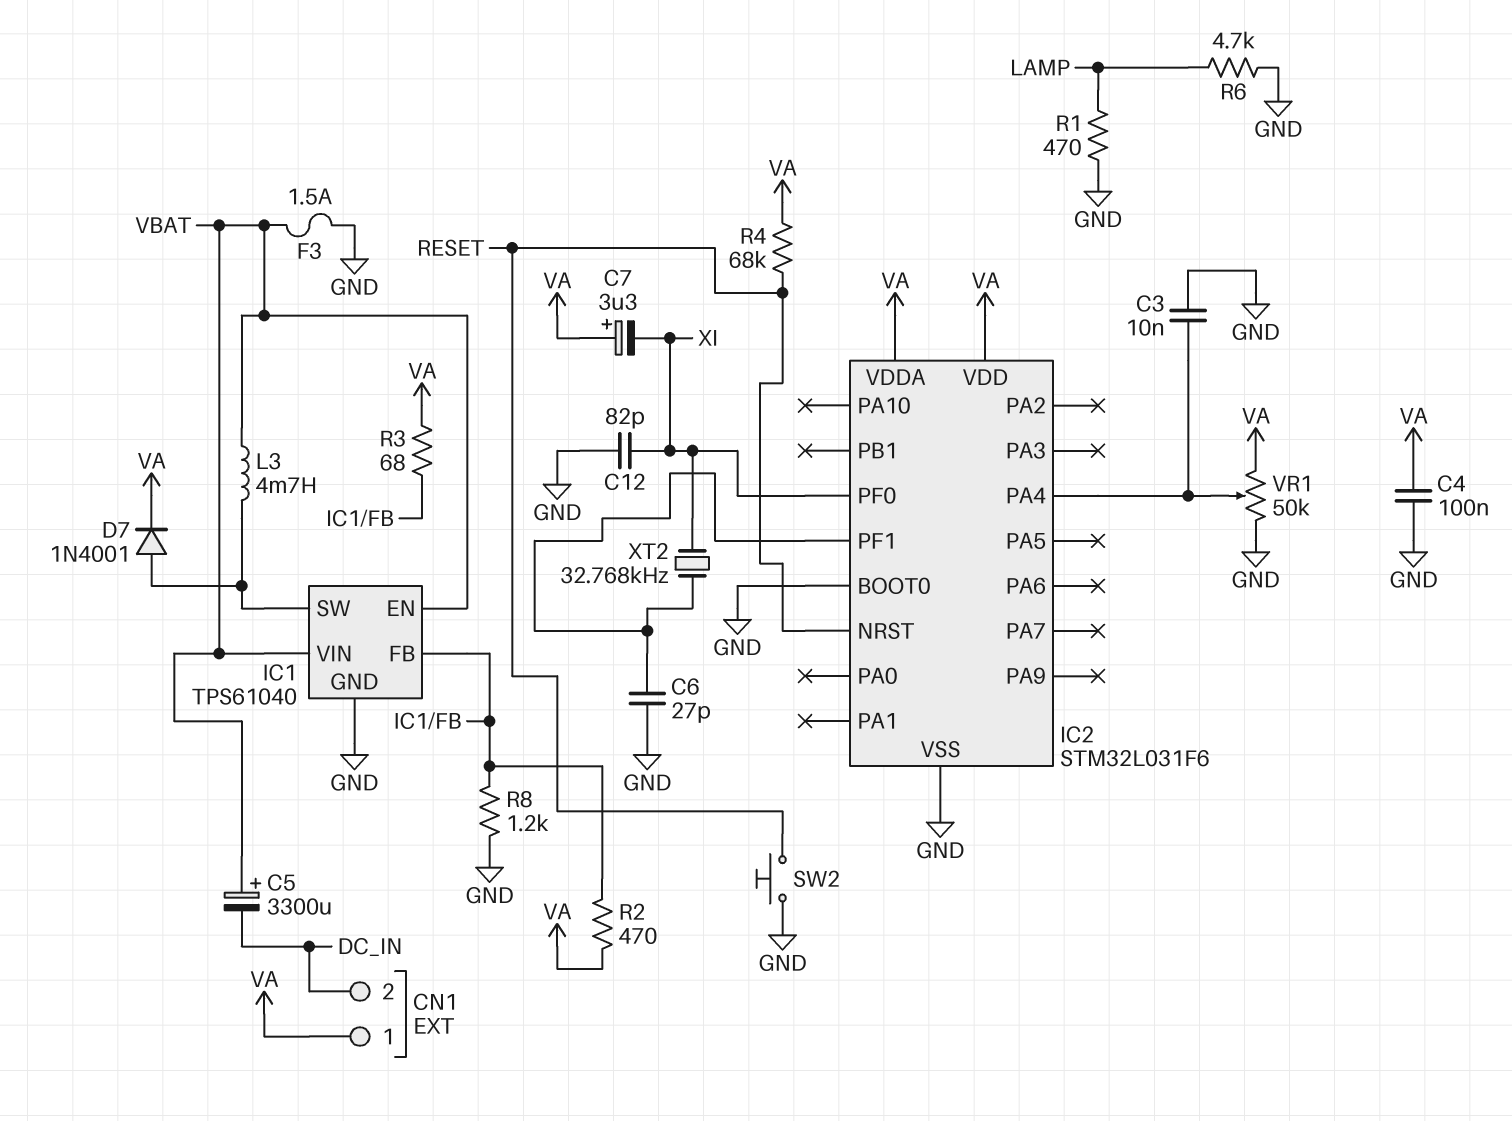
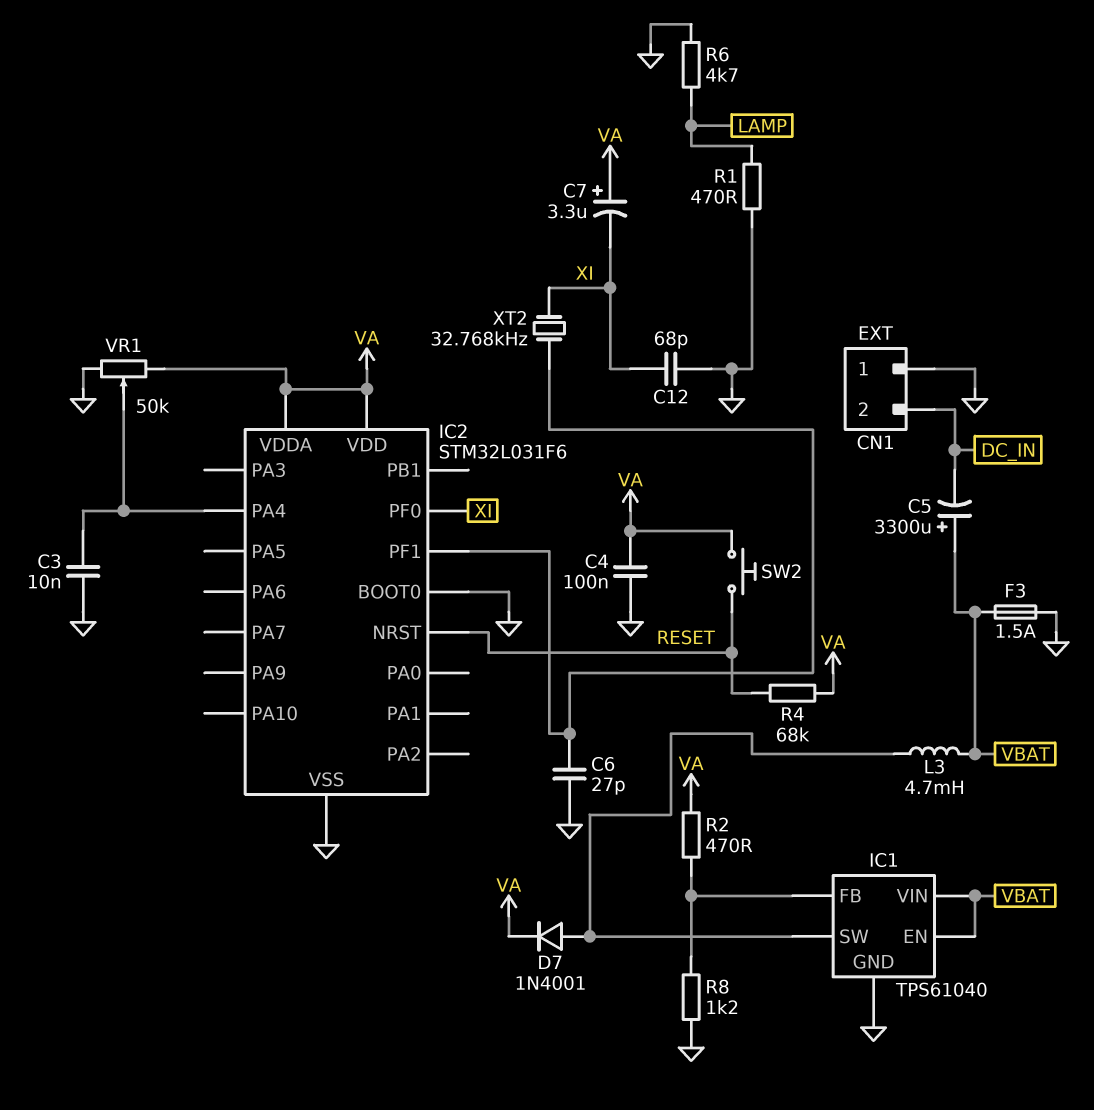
C12: 82pF (GND, XI) -> 68pF (GND, XI)
CN1 pin 1: VA -> GND
R3: 68 (IC1/FB, VA) -> none
SW2: button (GND, RESET) -> button (RESET, VA)

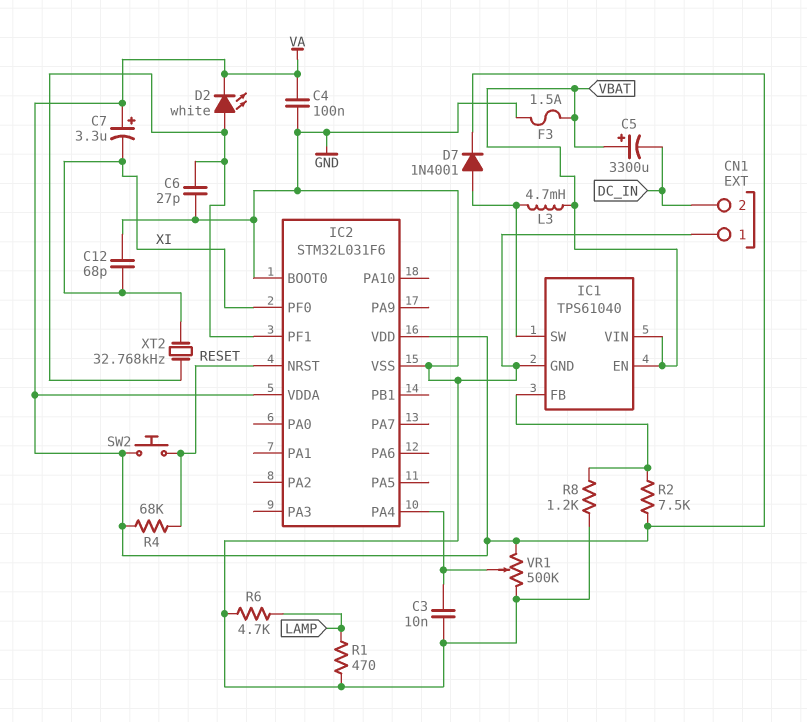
D2: none -> LED white (A IC2/PF1, K VA)
R2: 470 (IC1/FB, VA) -> 7.5k (IC1/FB, VA)
VR1: 50k (GND, VA, wiper IC2/PA4) -> 500k (GND, VA, wiper IC2/PA4)

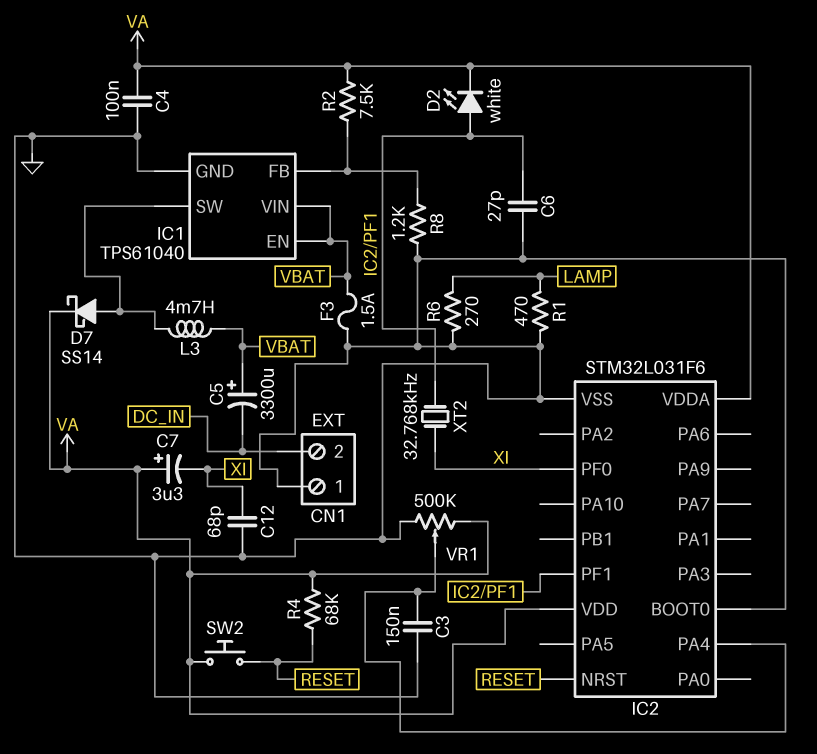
C3: 10nF (GND, IC2/PA4) -> 150nF (GND, IC2/PA4)
D7: diode 1N4001 (A IC1/SW, K VA) -> schottky SS14 (A IC1/SW, K VA)
R6: 4.7k (GND, LAMP) -> 270 (GND, LAMP)

